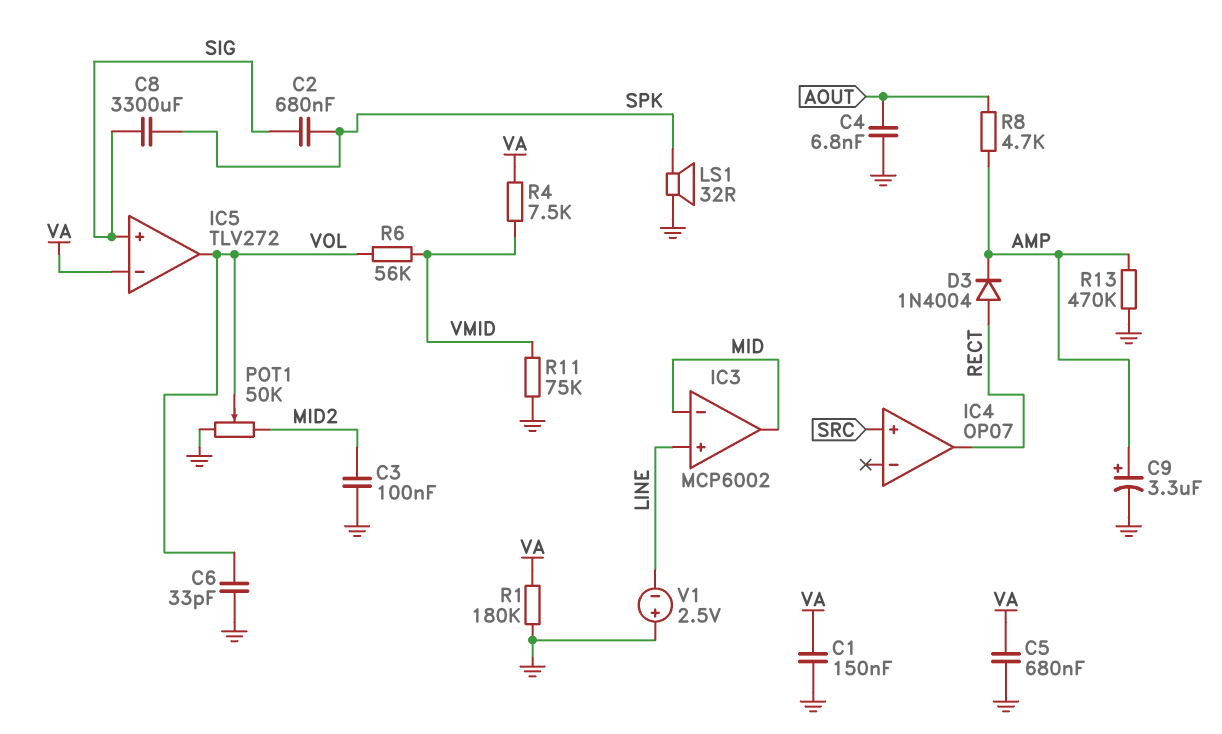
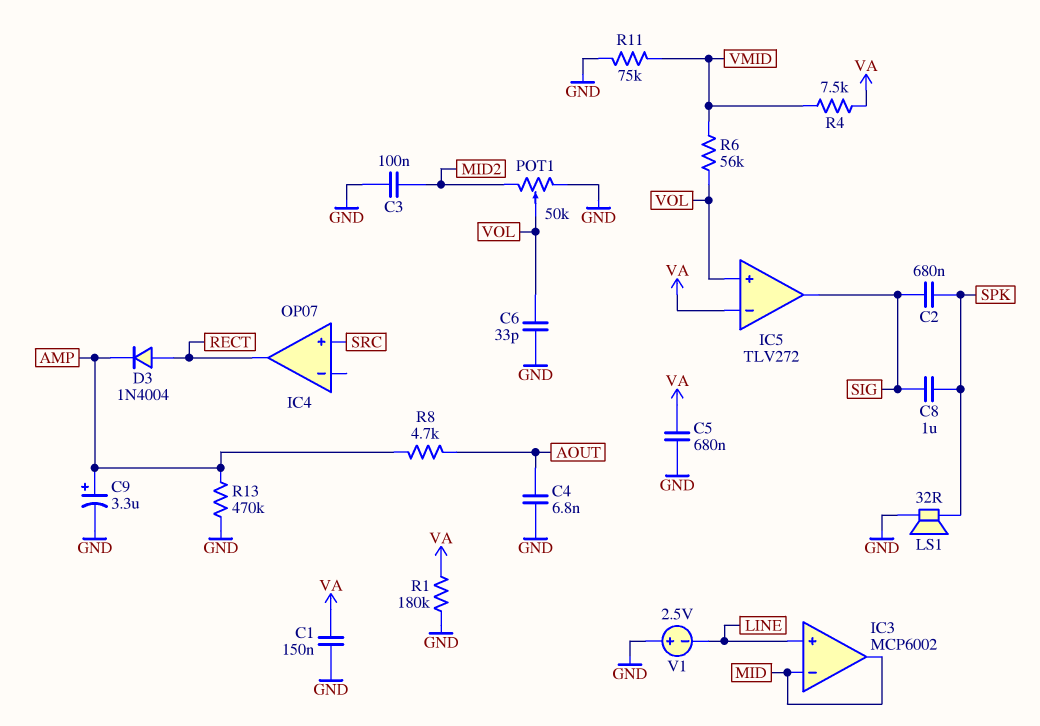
C8: 3300uF (SIG, SPK) -> 1uF (SIG, SPK)
IC5 pin in+: SIG -> VOL
IC5 pin out: VOL -> SIG

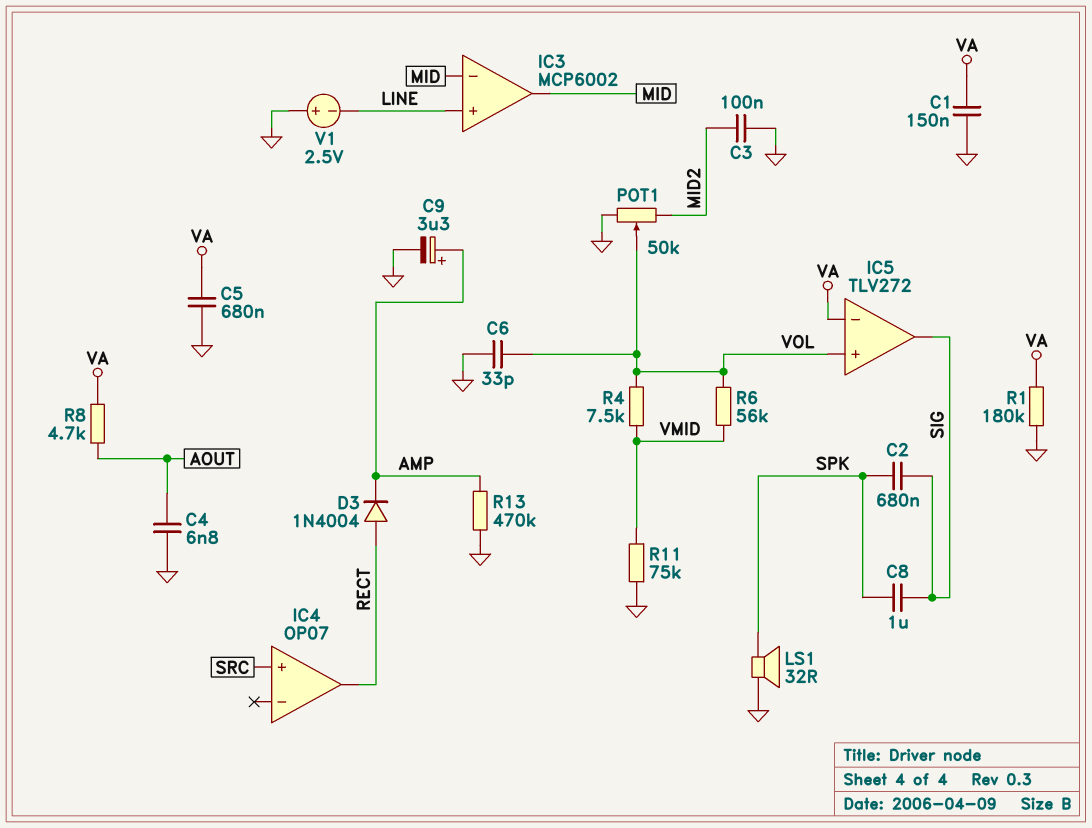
R4: 7.5k (VA, VMID) -> 7.5k (VMID, VOL)
R8: 4.7k (AMP, AOUT) -> 4.7k (AOUT, VA)

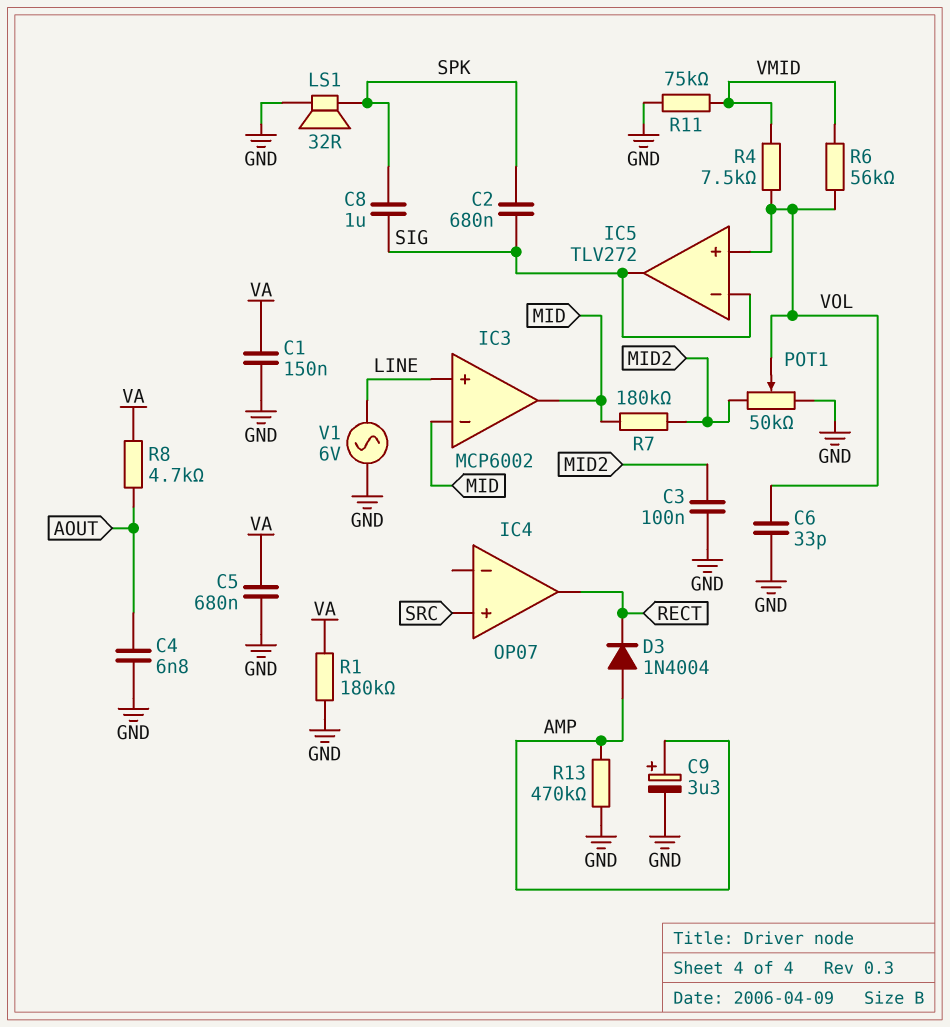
D3: diode 1N4004 (A RECT, K AMP) -> diode 1N4004 (A AMP, K RECT)
IC5 pin in-: VA -> SIG
R7: none -> 180k (MID, MID2)
V1: 2.5V (plus GND, minus LINE) -> AC 6V (GND, LINE)

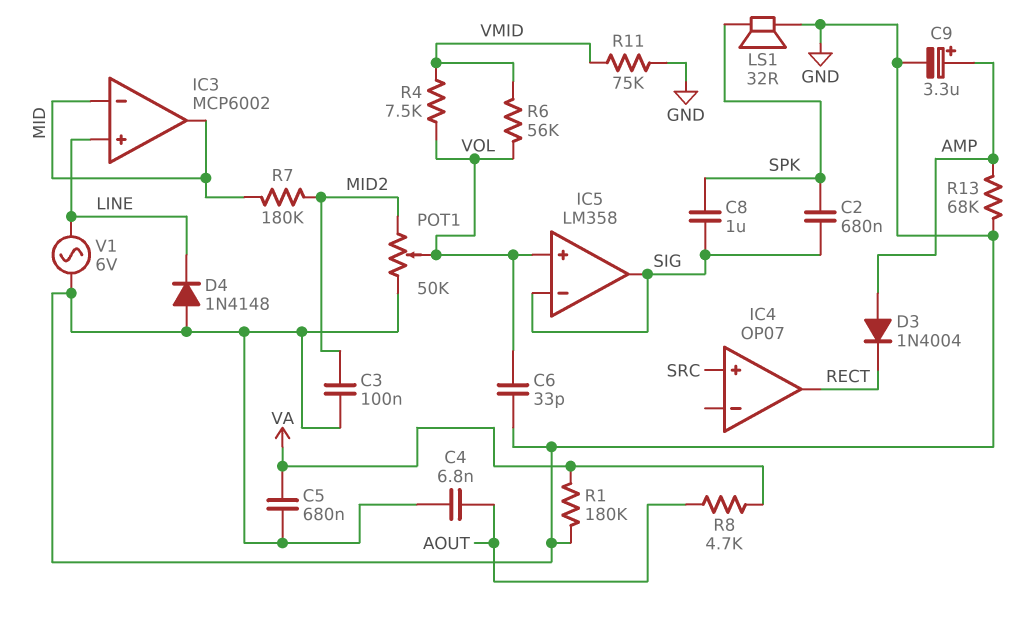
C1: 150nF (GND, VA) -> none
D4: none -> diode 1N4148 (A GND, K LINE)
IC5: TLV272 -> LM358
R13: 470k (AMP, GND) -> 68k (AMP, GND)

